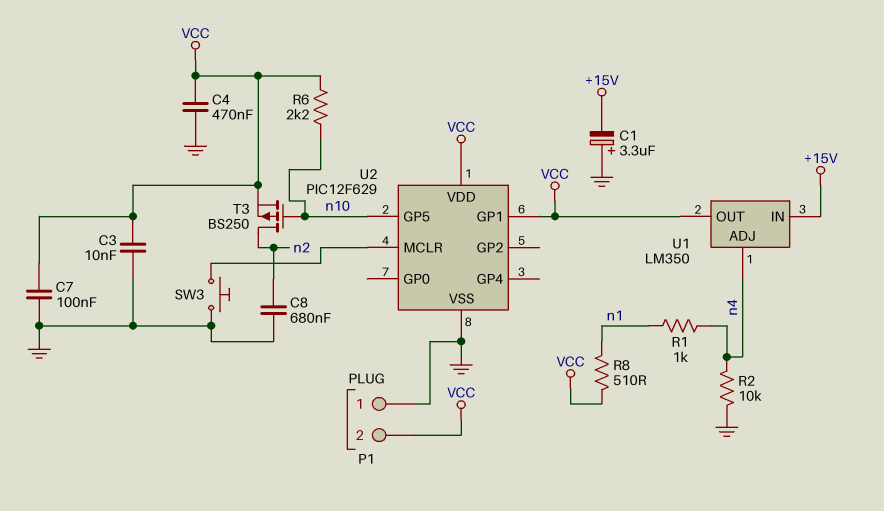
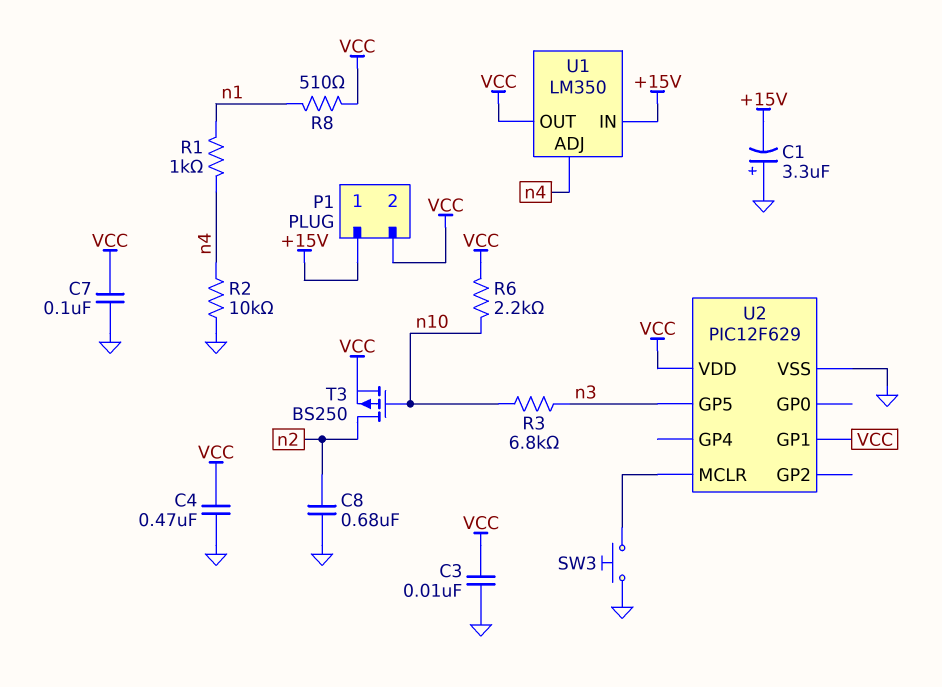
P1 pin 1: GND -> +15V
R3: none -> 6.8k (n3, n10)
U2 pin GP5: n10 -> n3

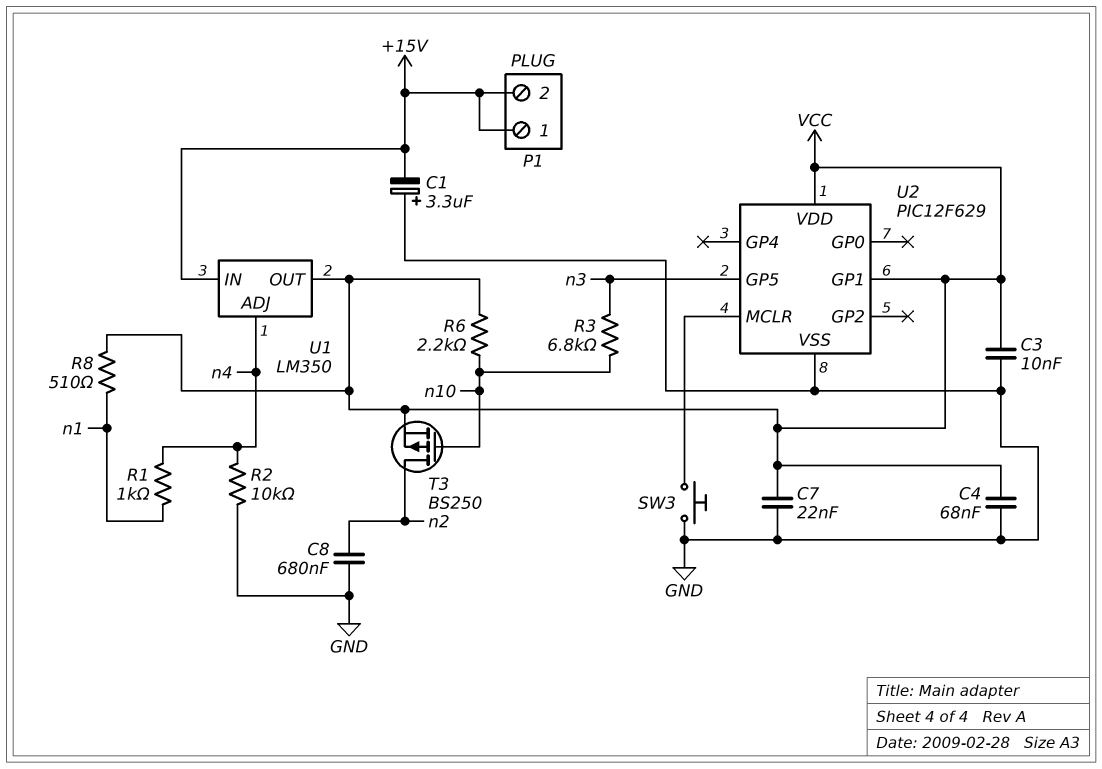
C4: 470nF (GND, VCC) -> 68nF (GND, VCC)
C7: 100nF (GND, VCC) -> 22nF (GND, VCC)
P1 pin 2: VCC -> +15V

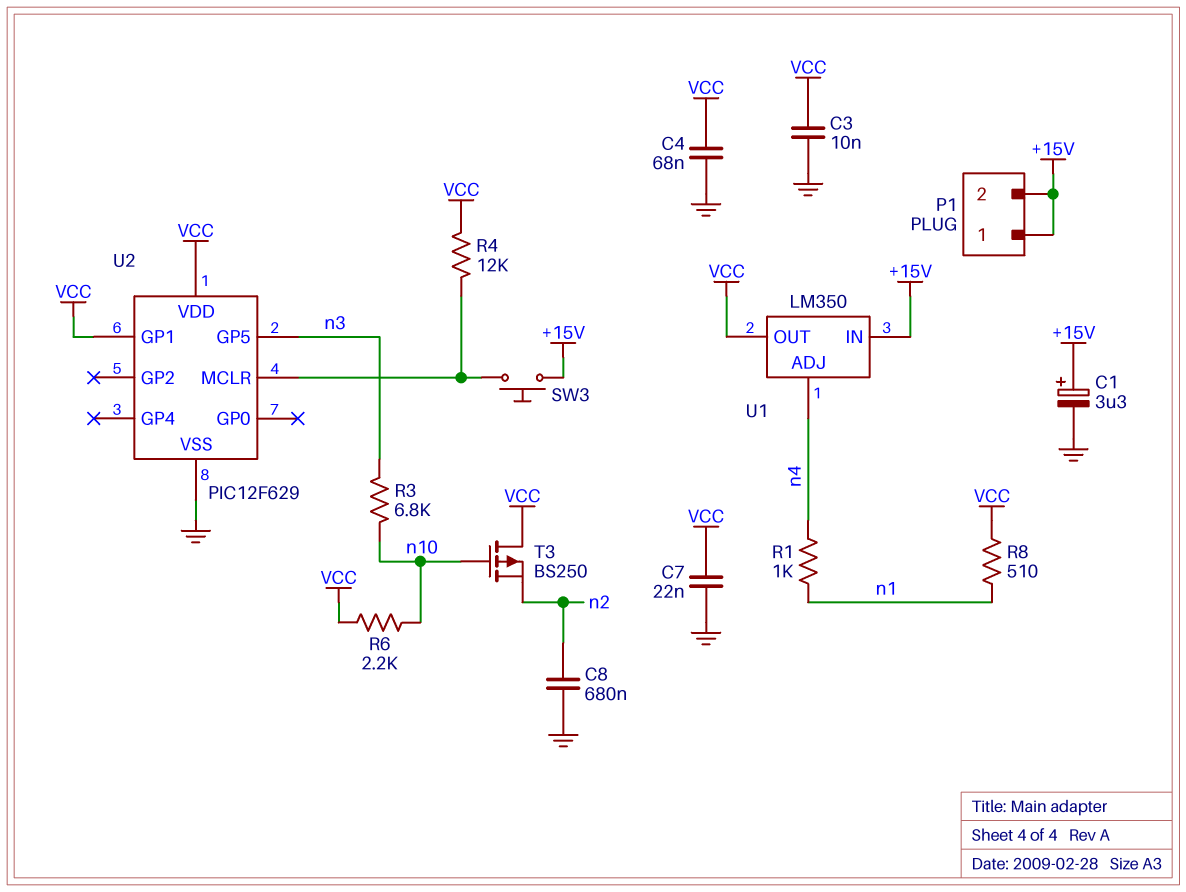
C1: 3.3uF (plus GND, minus +15V) -> 3.3uF (plus +15V, minus GND)
R2: 10k (GND, n4) -> none
R4: none -> 12k (U2/MCLR, VCC)
SW3: button (GND, U2/MCLR) -> button (+15V, U2/MCLR)
T3: PMOS BS250 (G n10, D n2, S VCC) -> PMOS BS250 (G n10, D VCC, S n2)

